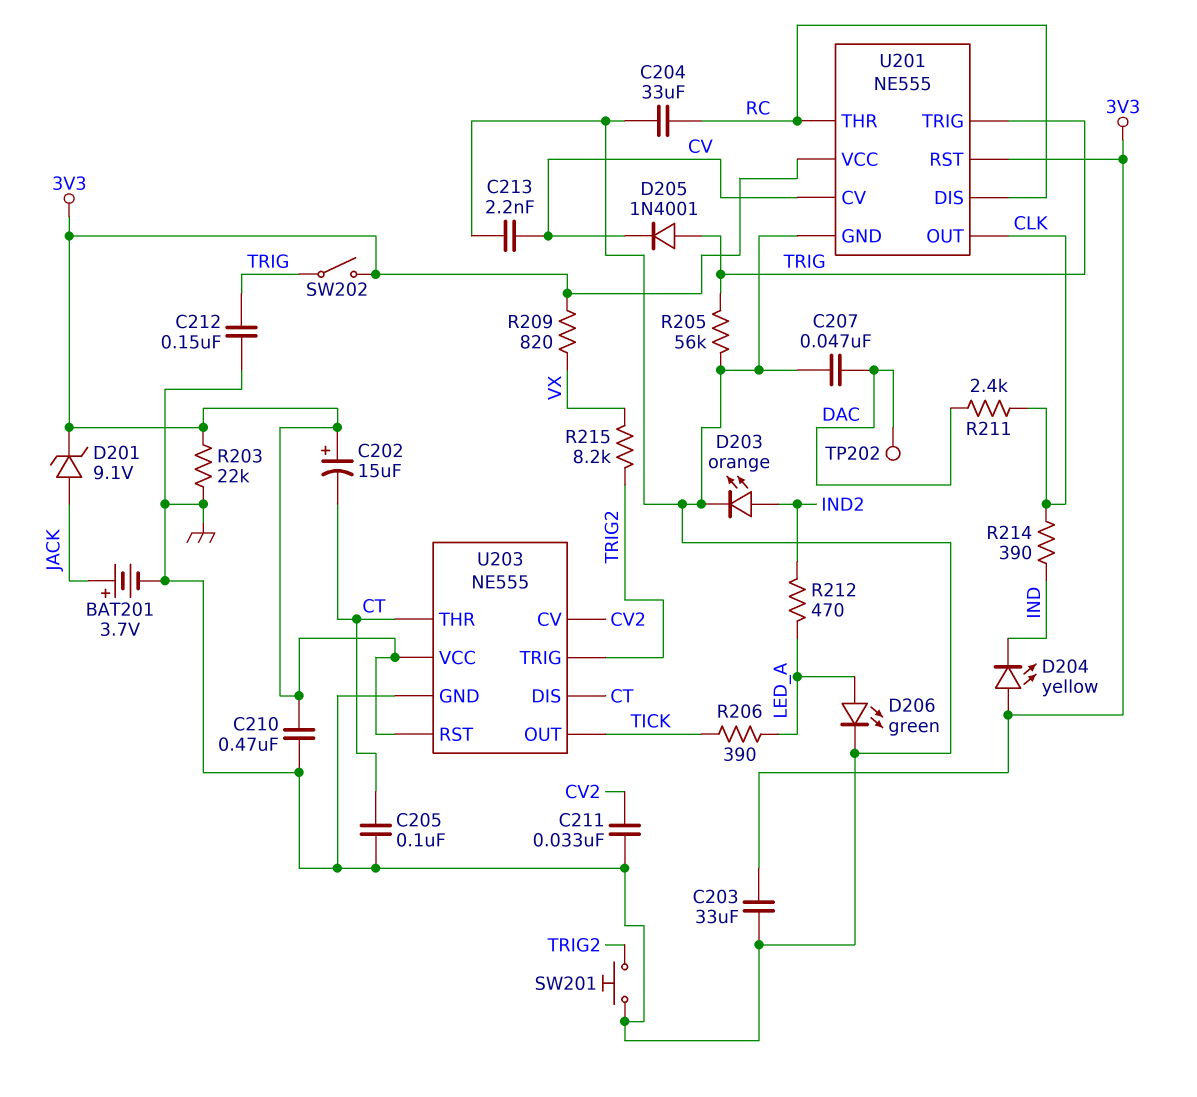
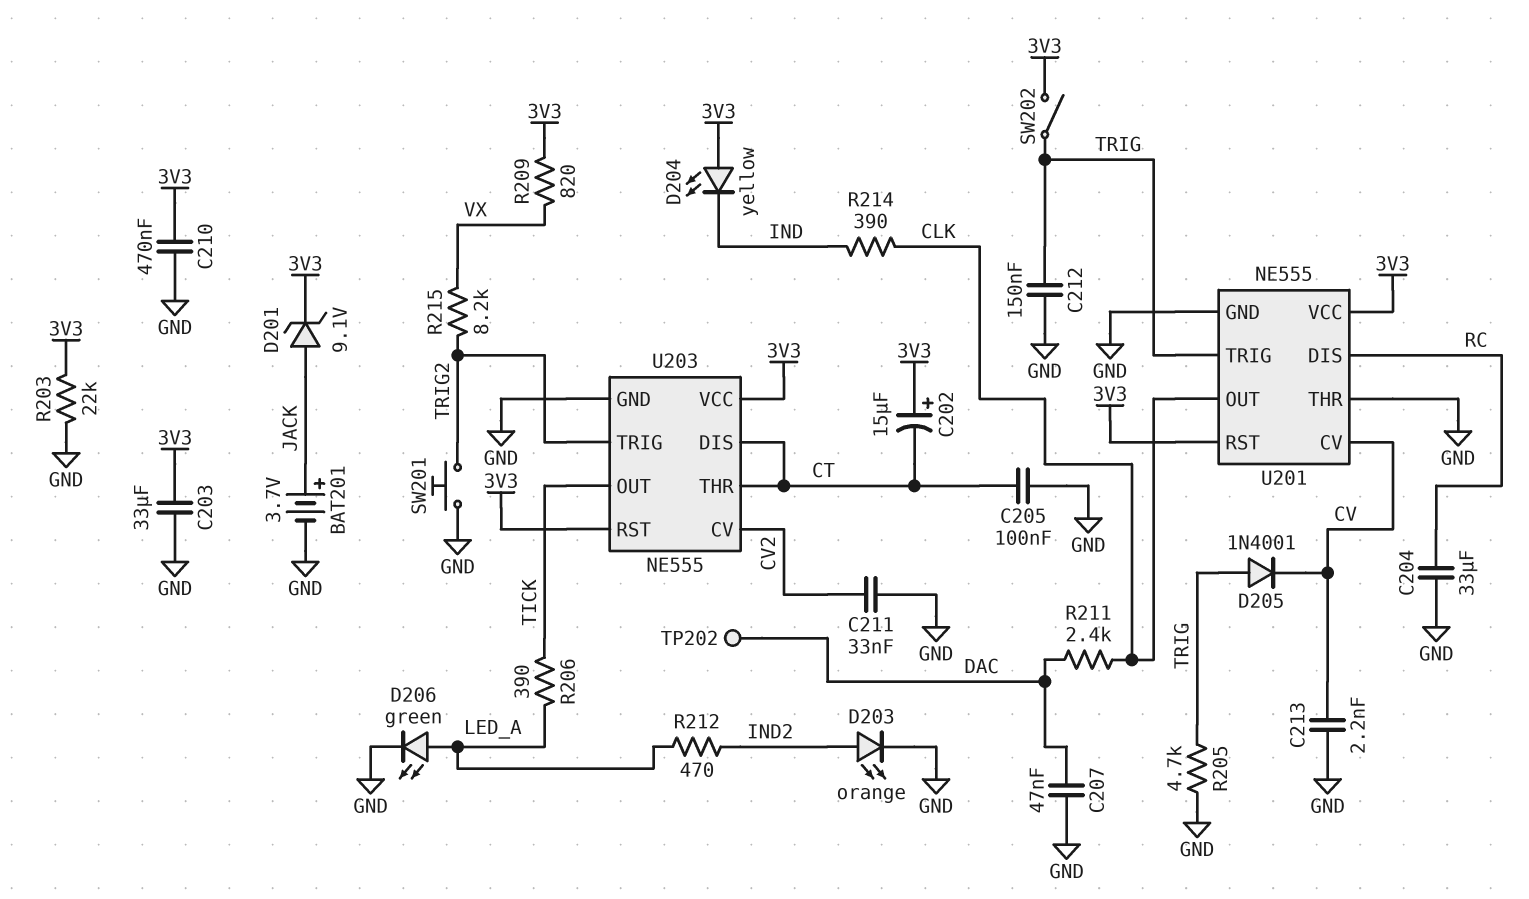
R205: 56k (GND, TRIG) -> 4.7k (GND, TRIG)
U201 pin THR: RC -> GND

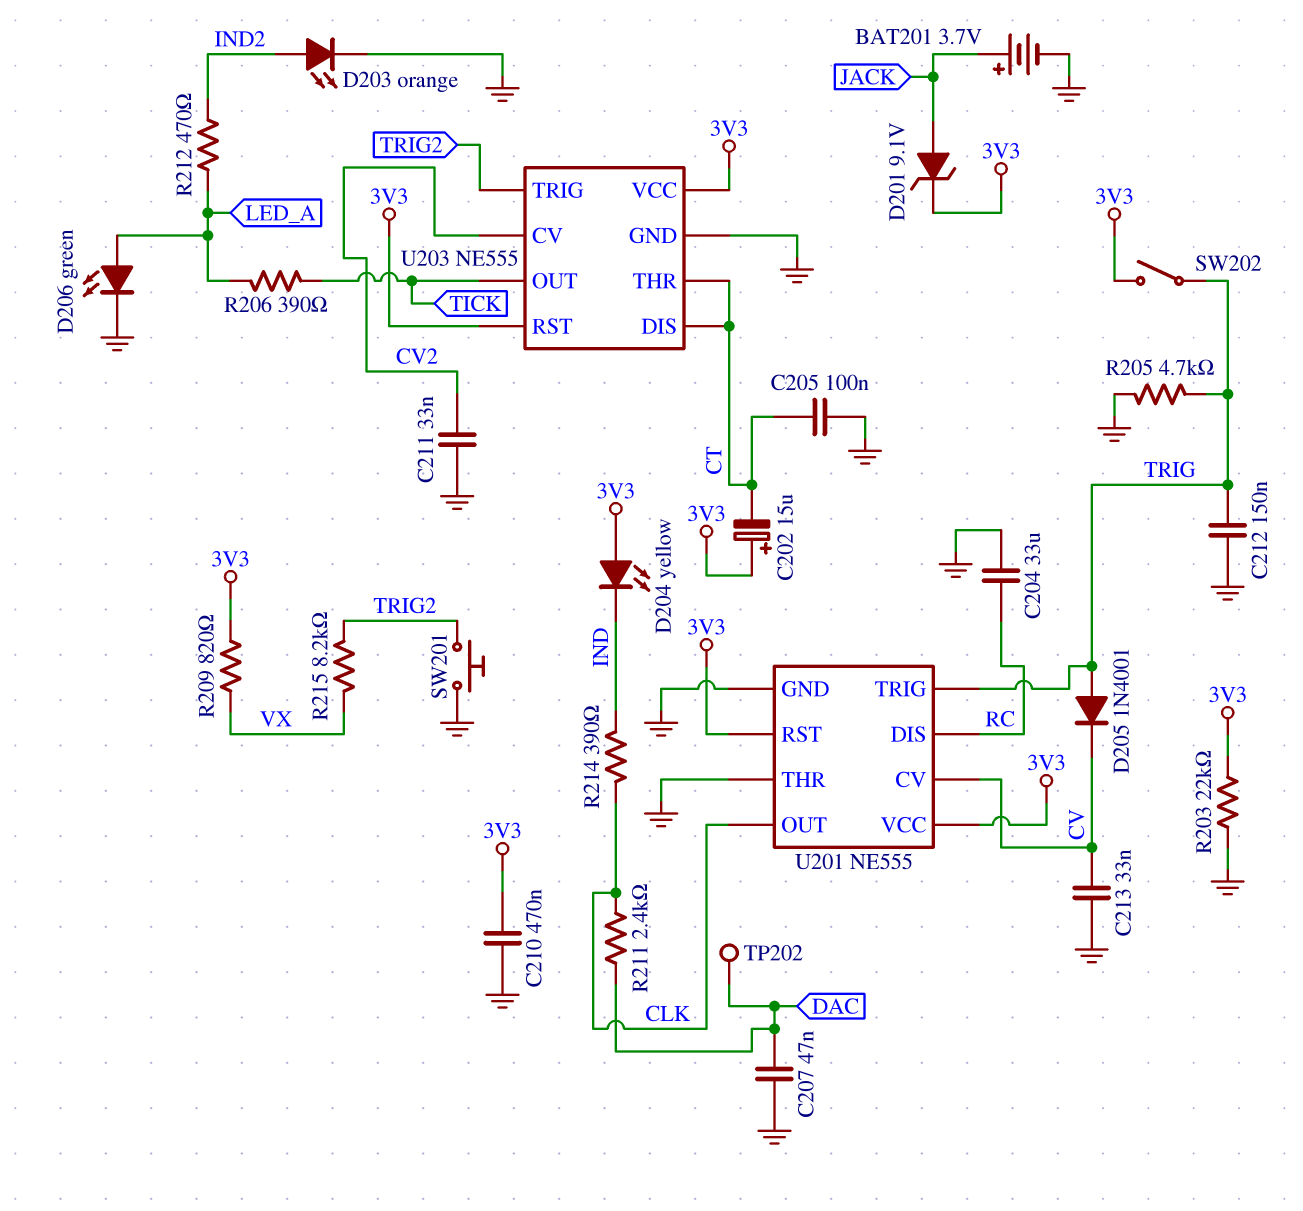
C203: 33uF (3V3, GND) -> none
C213: 2.2nF (CV, GND) -> 33nF (CV, GND)

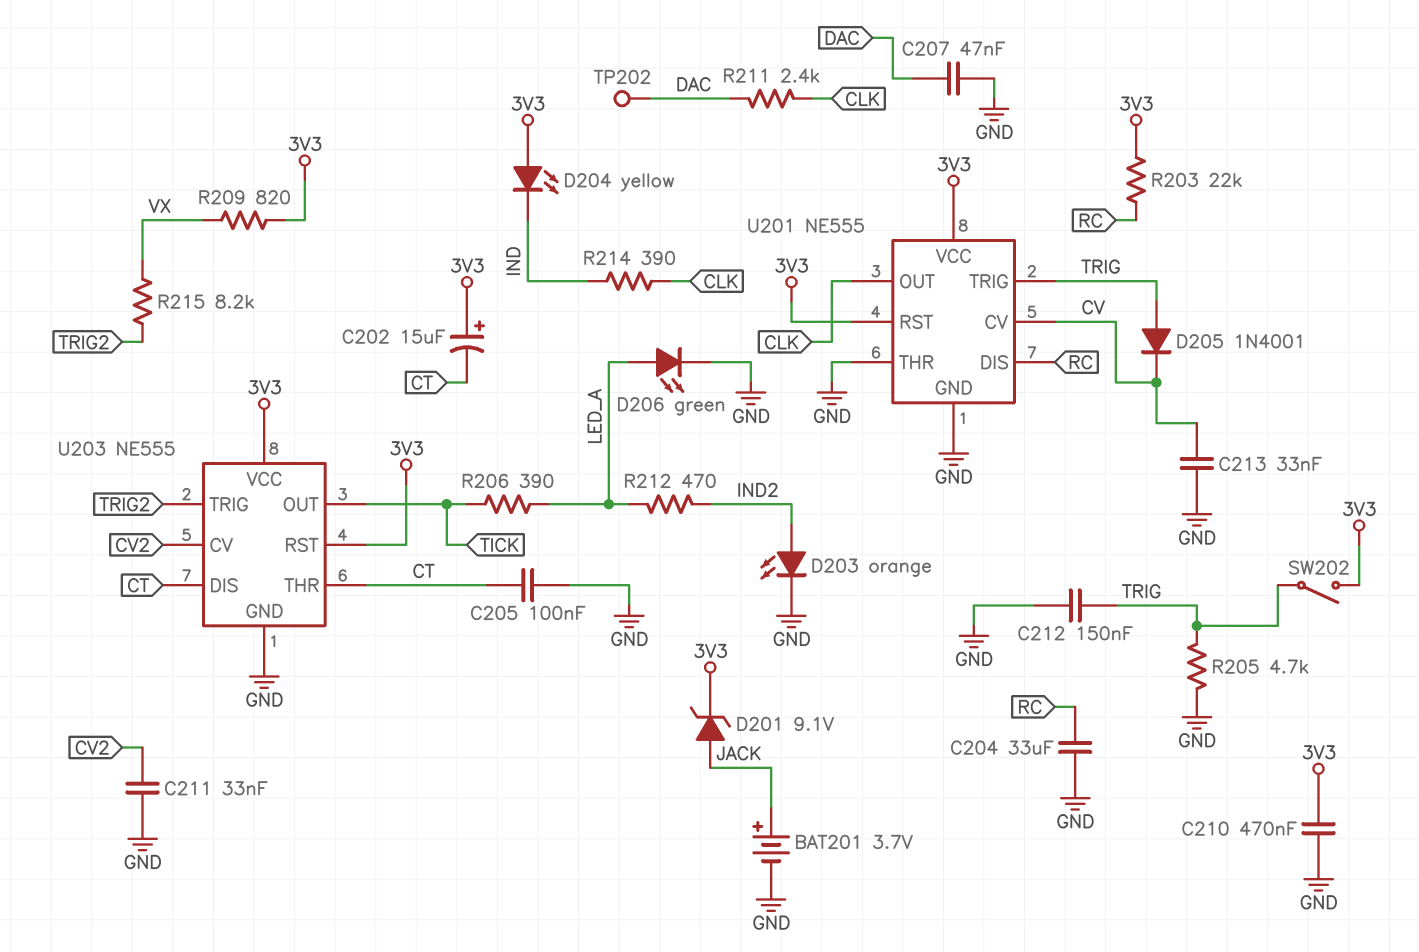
R203: 22k (3V3, GND) -> 22k (3V3, RC)
SW201: button (GND, TRIG2) -> none

